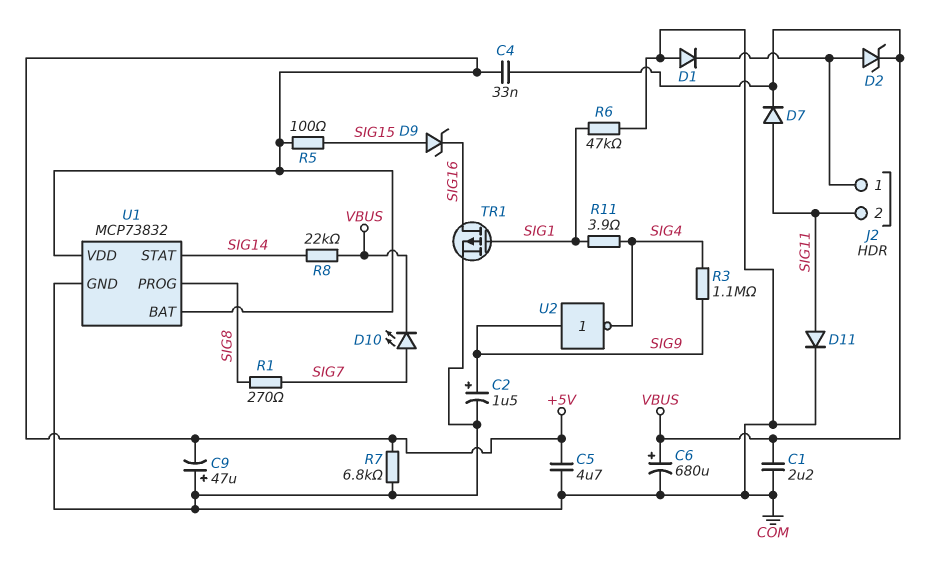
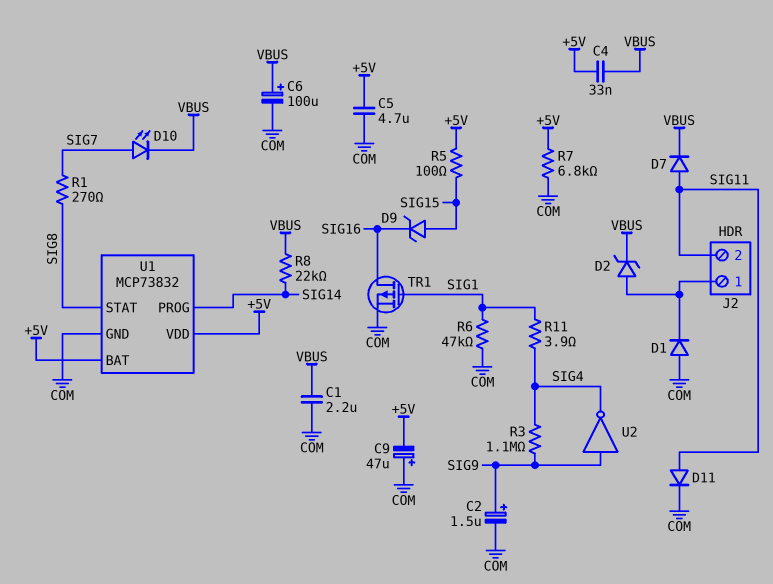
C6: 680uF (plus VBUS, minus COM) -> 100uF (plus VBUS, minus COM)
U1 pin PROG: SIG8 -> SIG14
U1 pin STAT: SIG14 -> SIG8

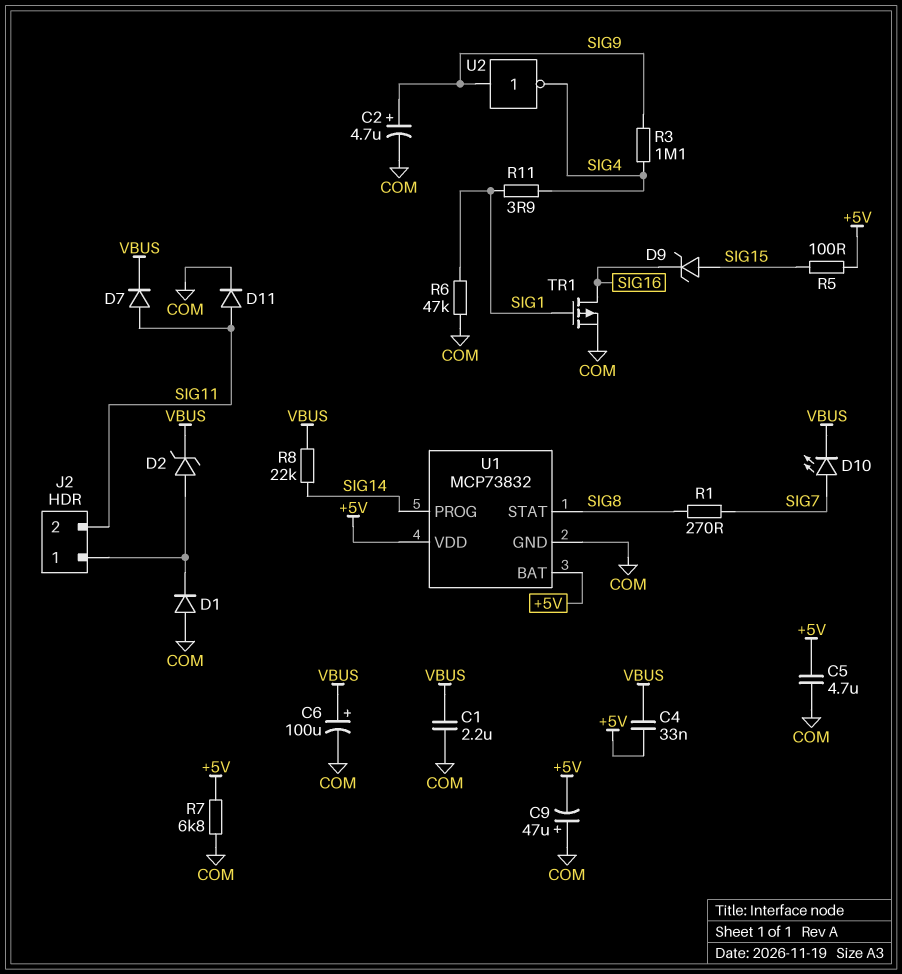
C2: 1.5uF (plus SIG9, minus COM) -> 4.7uF (plus SIG9, minus COM)

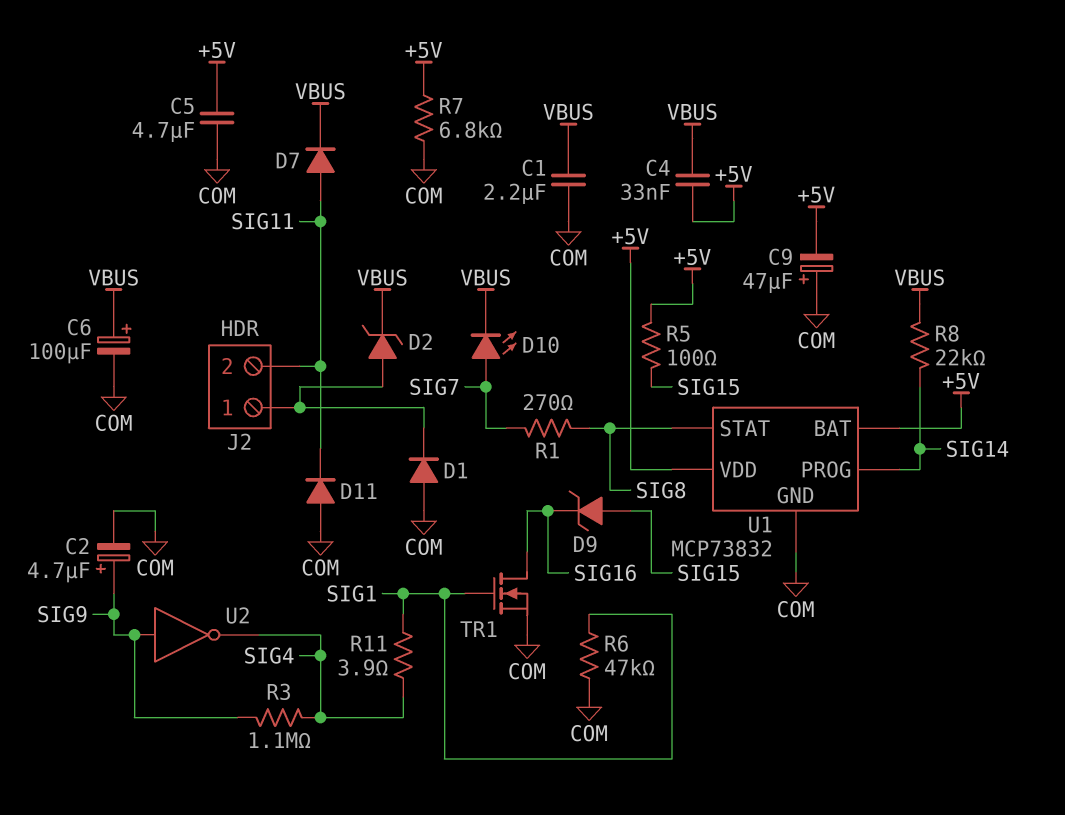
D11: diode (A SIG11, K COM) -> diode (A COM, K SIG11)
TR1: PMOS (G SIG1, D SIG16, S COM) -> NMOS (G SIG1, D SIG16, S COM)

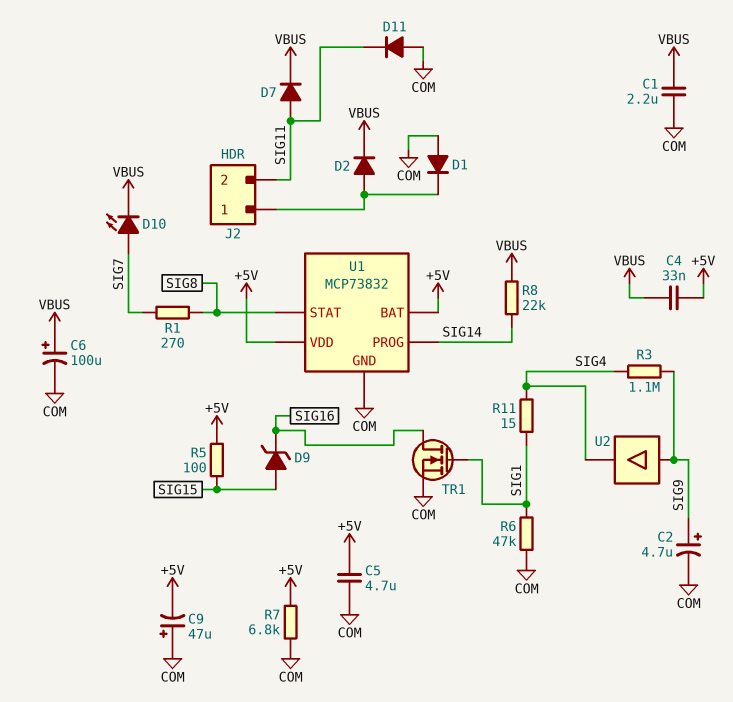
D2: zener (A J2/1, K VBUS) -> diode (A J2/1, K VBUS)
R11: 3.9 (SIG1, SIG4) -> 15 (SIG1, SIG4)
U2: NOT (in SIG9, out SIG4) -> buffer (in SIG9, out SIG4)

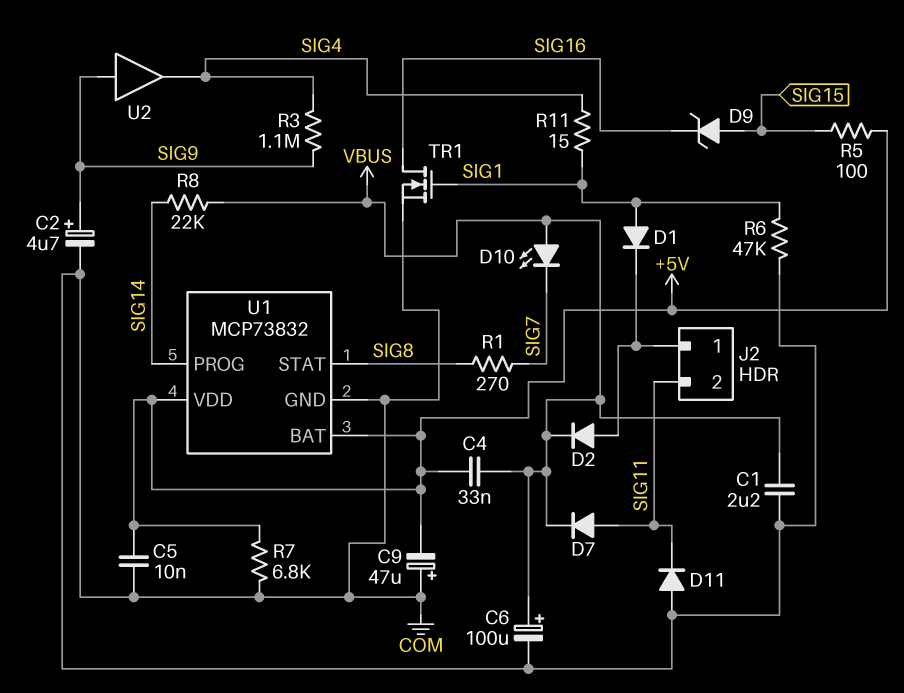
C5: 4.7uF (+5V, COM) -> 10nF (+5V, COM)
D1: diode (A COM, K J2/1) -> diode (A SIG1, K J2/1)
D10: LED (A SIG7, K VBUS) -> LED (A VBUS, K SIG7)

